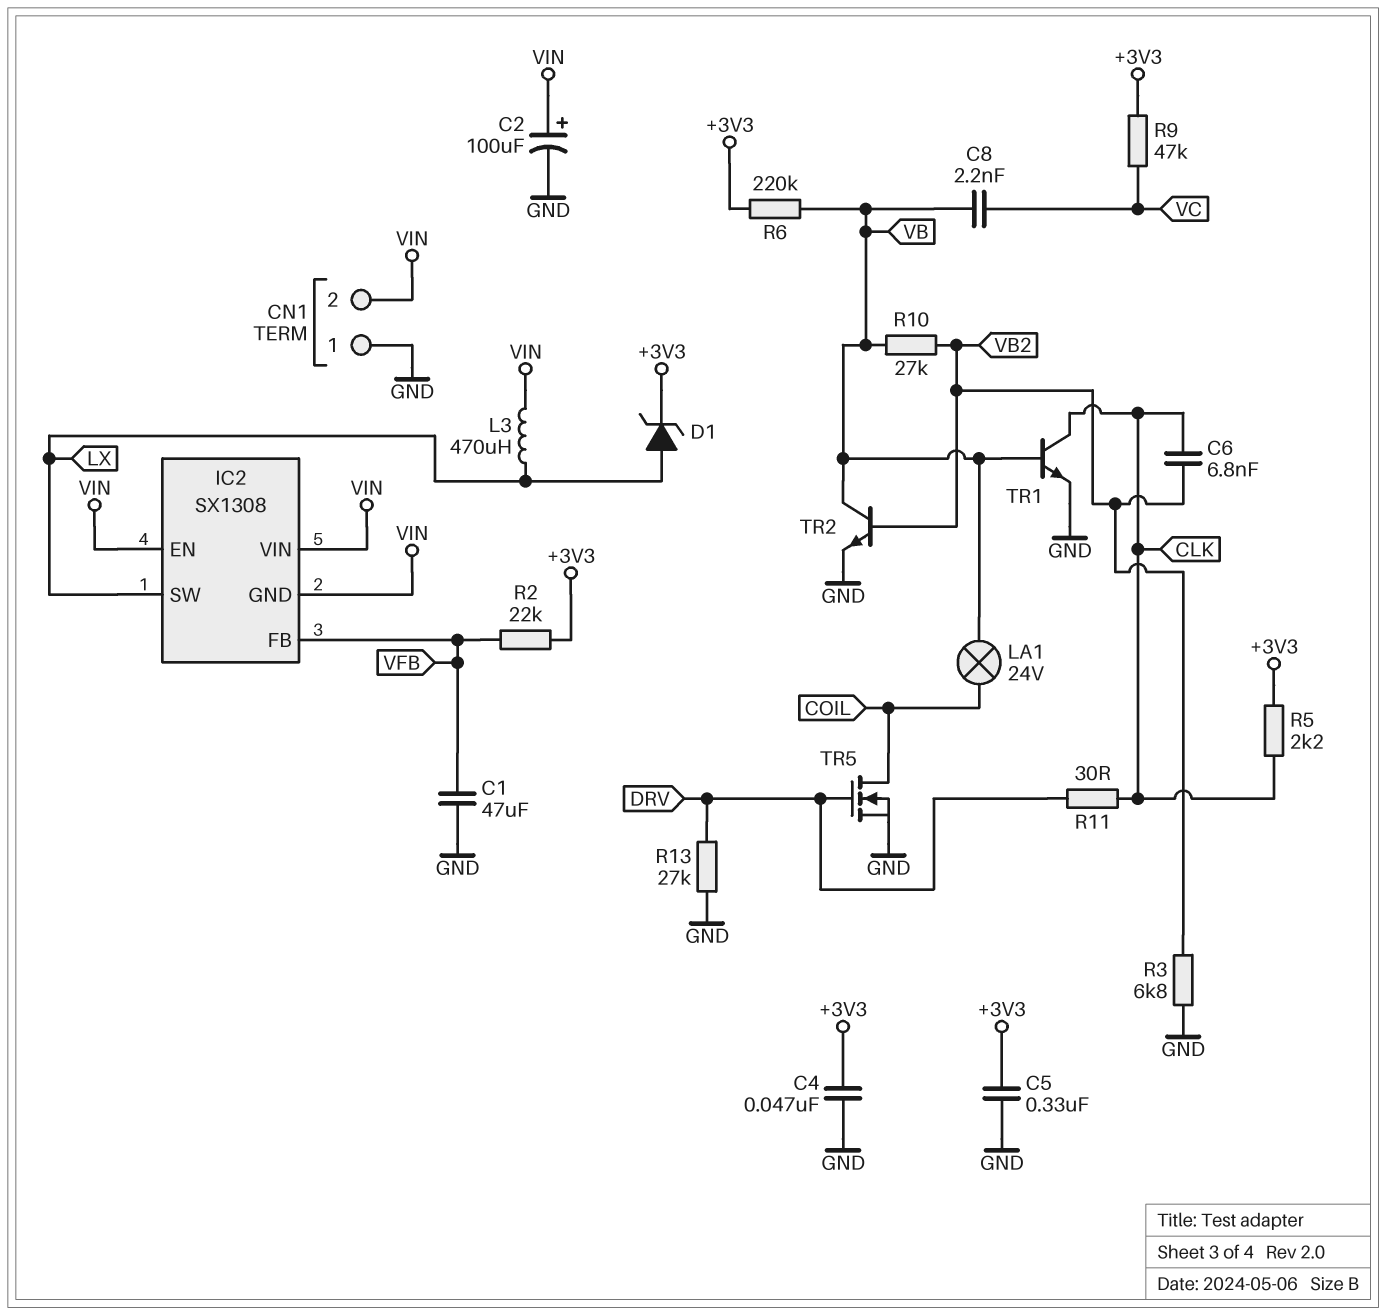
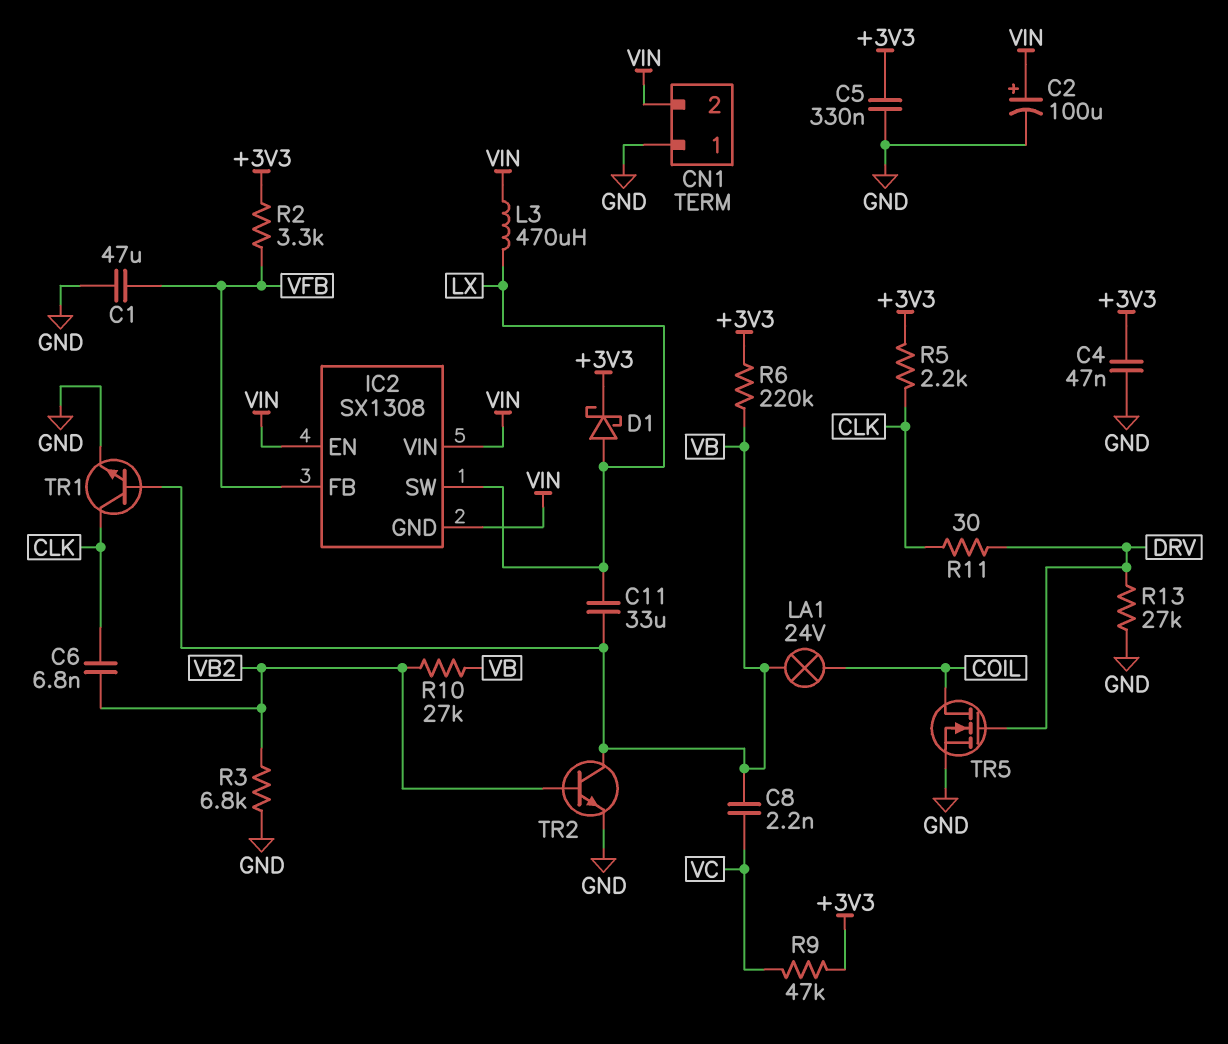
C11: none -> 33uF (LX, VB)
D1: zener (A LX, K +3V3) -> schottky (A LX, K +3V3)
R2: 22k (+3V3, VFB) -> 3.3k (+3V3, VFB)

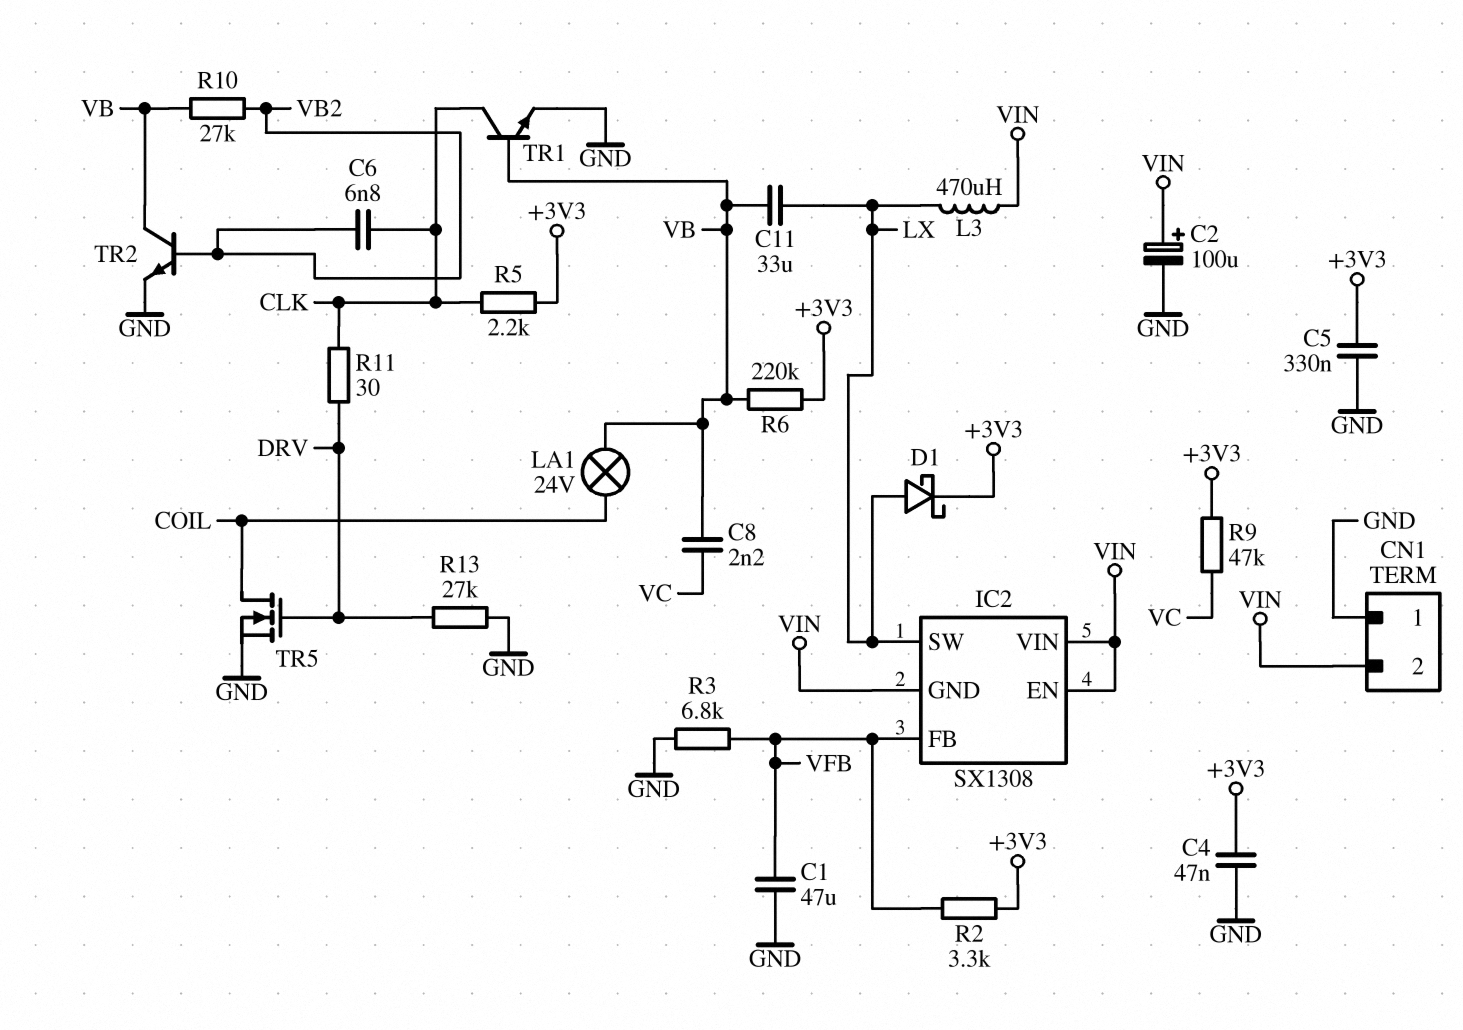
R3: 6.8k (GND, VB2) -> 6.8k (GND, VFB)

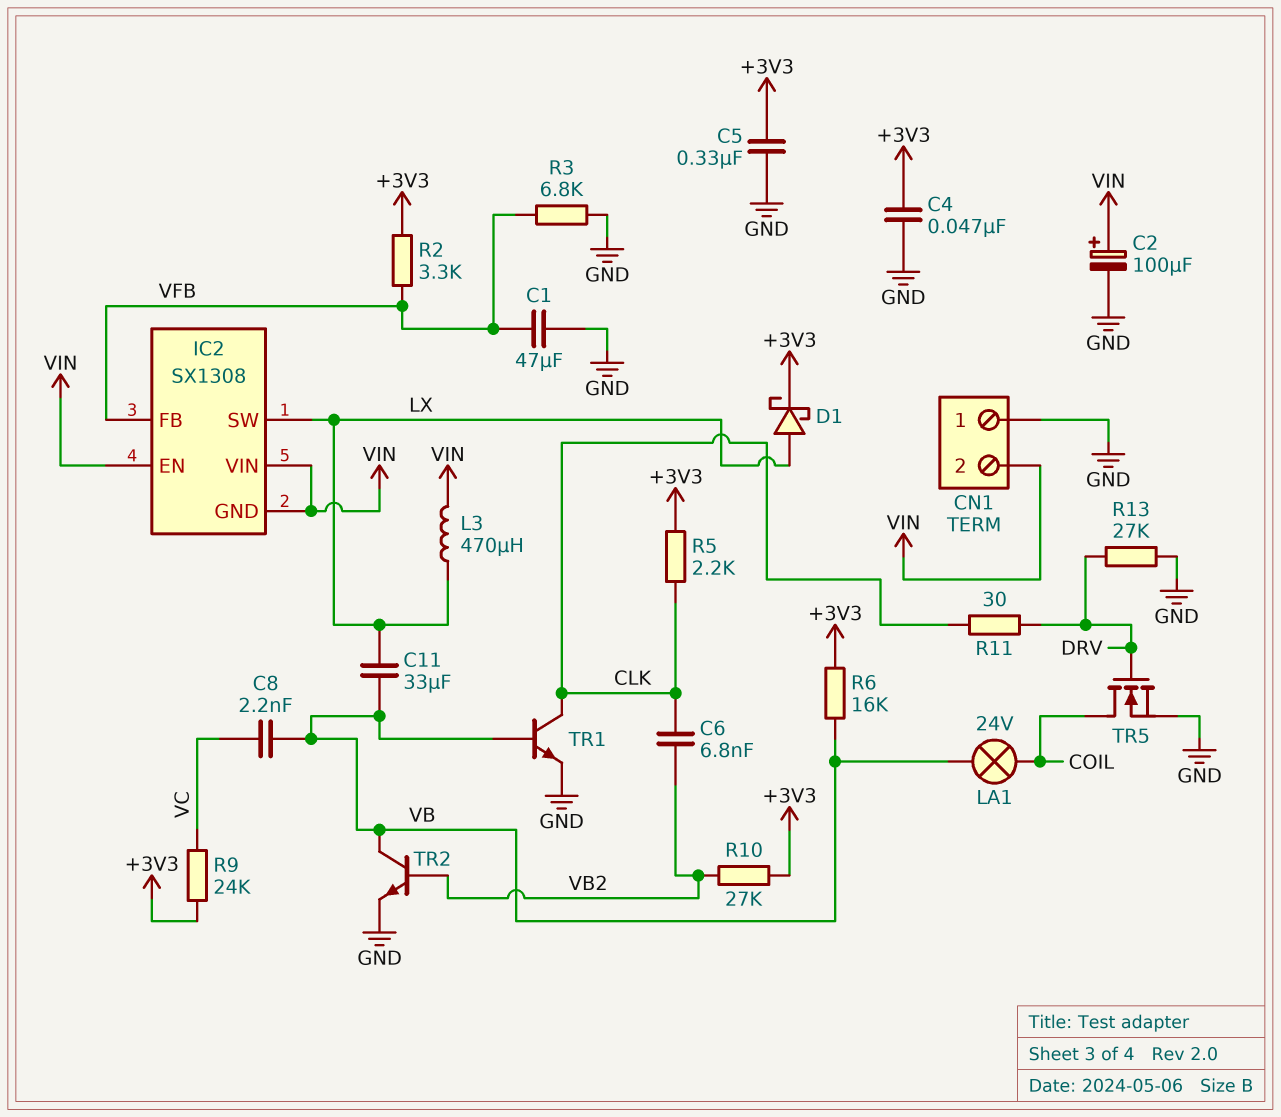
R6: 220k (+3V3, VB) -> 16k (+3V3, VB)
R9: 47k (+3V3, VC) -> 24k (+3V3, VC)
R10: 27k (VB, VB2) -> 27k (+3V3, VB2)

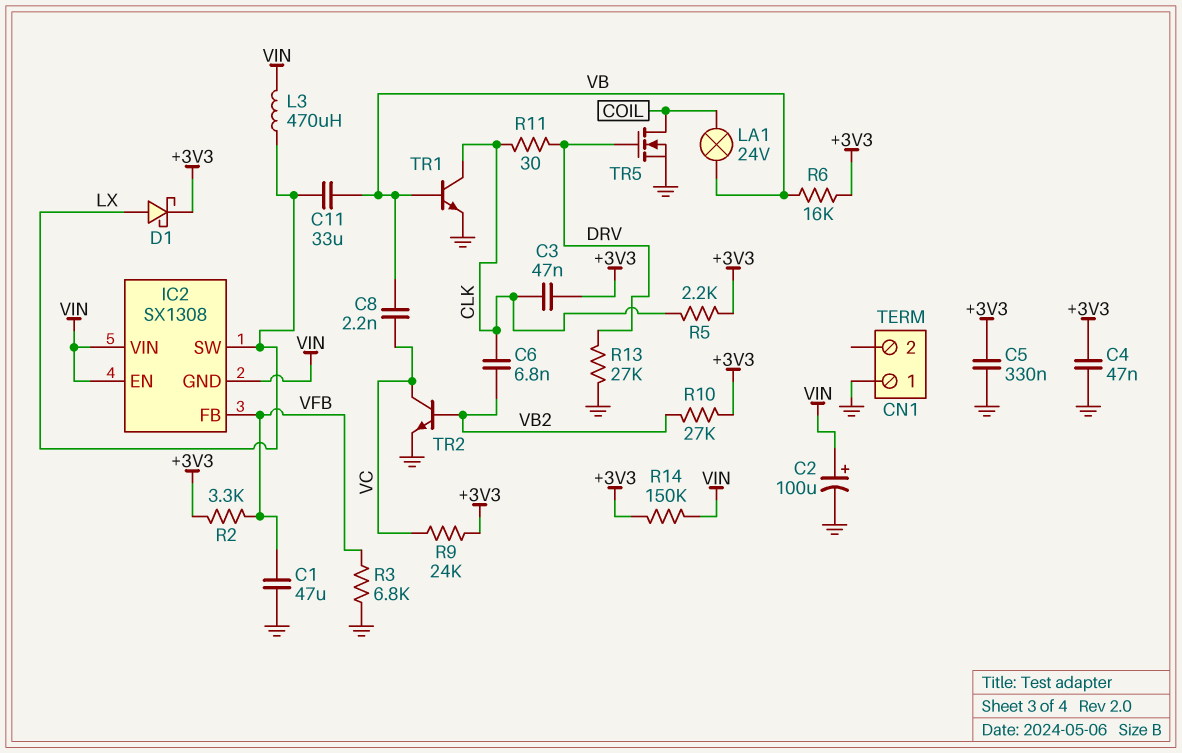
C3: none -> 47nF (+3V3, CLK)
CN1 pin 2: VIN -> none
R14: none -> 150k (+3V3, VIN)
TR2: NPN (B VB2, C VB, E GND) -> NPN (B VB2, C VC, E GND)

